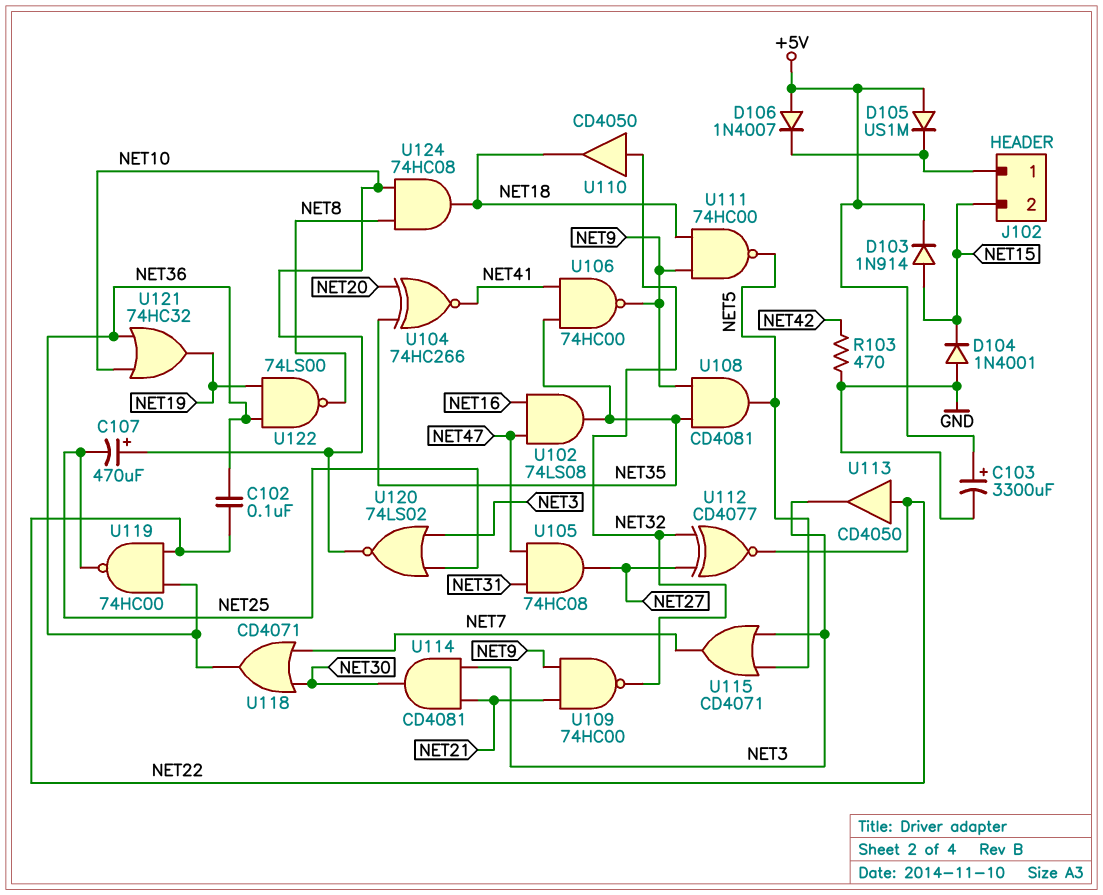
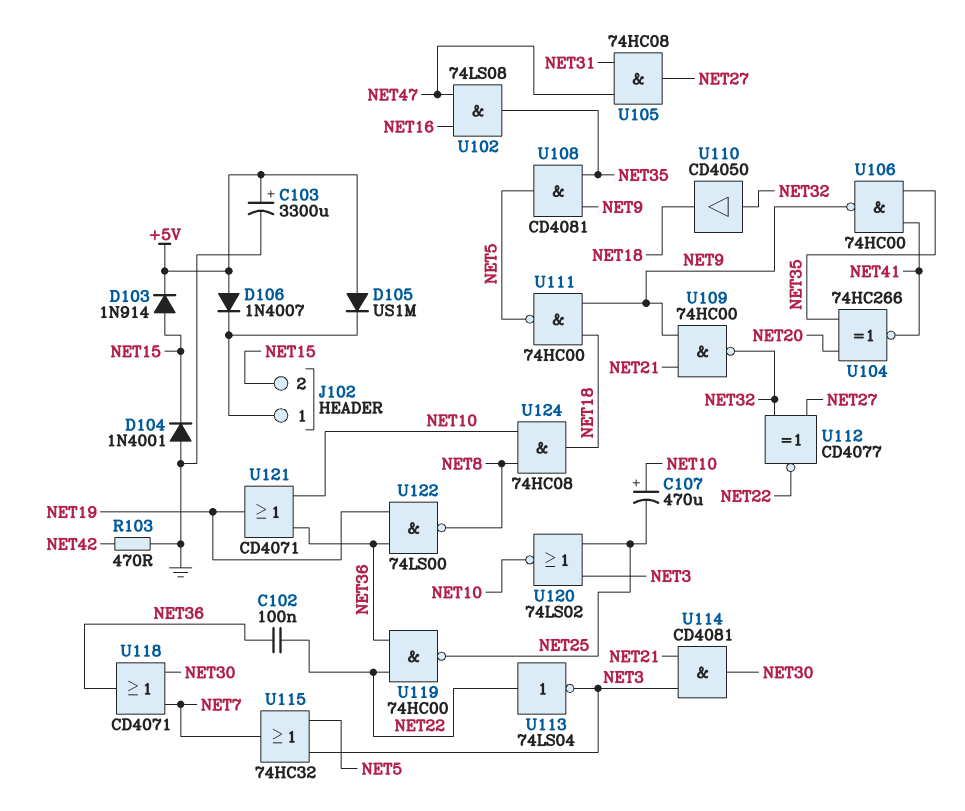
U113: buffer CD4050 (in NET22, out NET3) -> NOT 74LS04 (in NET22, out NET3)
U115: OR CD4071 (in NET3, in NET5, out NET7) -> OR 74HC32 (in NET3, in NET5, out NET7)
U121: OR 74HC32 (in NET10, in NET36, out NET19) -> OR CD4071 (in NET10, in NET36, out NET19)

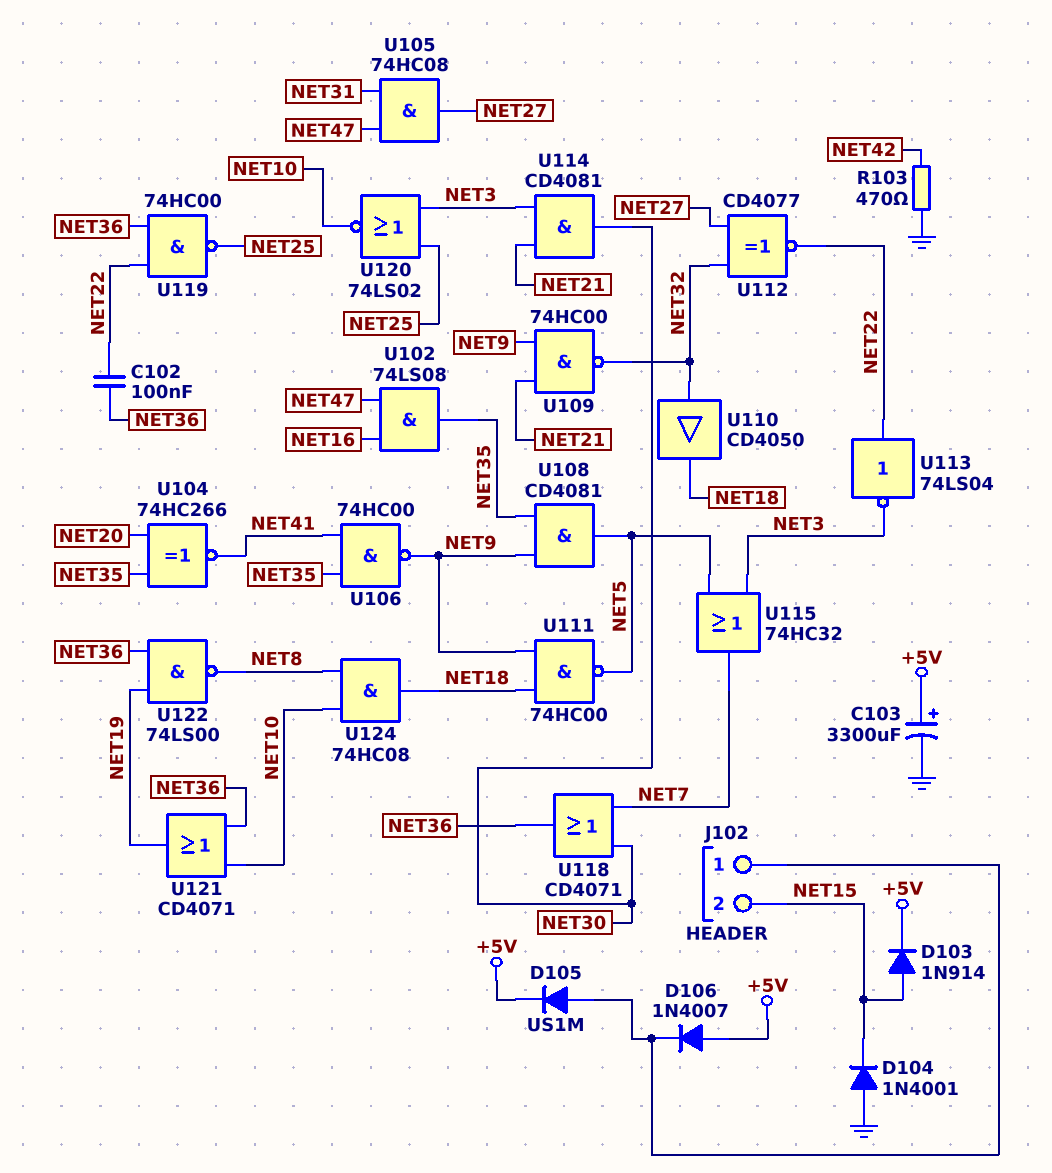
C107: 470uF (plus NET10, minus NET25) -> none
D105: diode US1M (A +5V, K J102/1) -> diode US1M (A J102/1, K +5V)

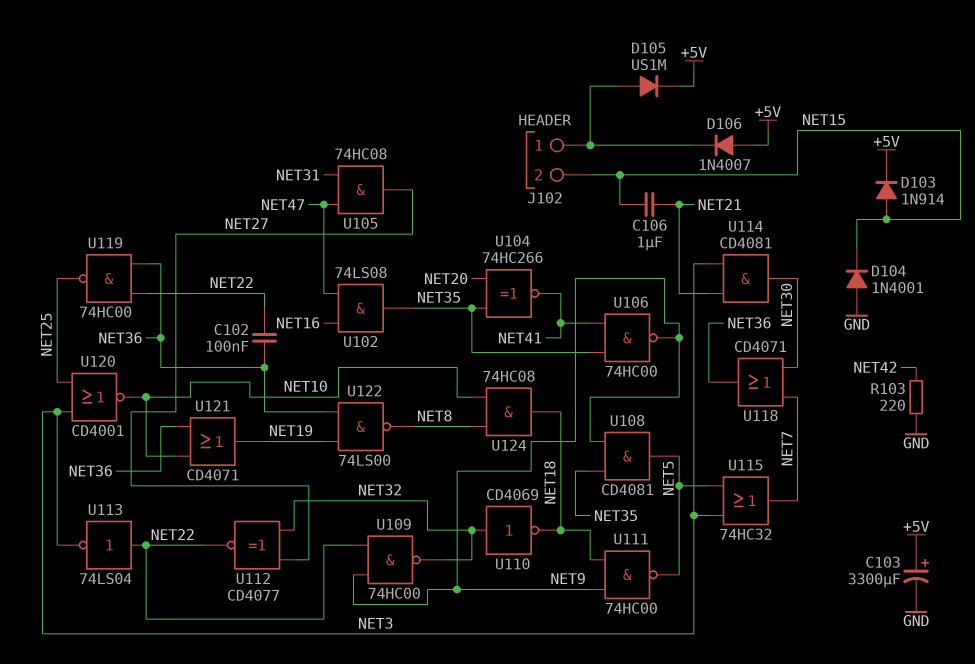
C106: none -> 1uF (NET15, NET21)
R103: 470 (GND, NET42) -> 220 (GND, NET42)
U109: NAND 74HC00 (in NET9, in NET21, out NET32) -> NAND 74HC00 (in NET9, in NET22, out NET32)
U110: buffer CD4050 (in NET32, out NET18) -> NOT CD4069 (in NET32, out NET18)
U120: NOR 74LS02 (in NET3, in NET25, out NET10) -> NOR CD4001 (in NET3, in NET25, out NET10)

